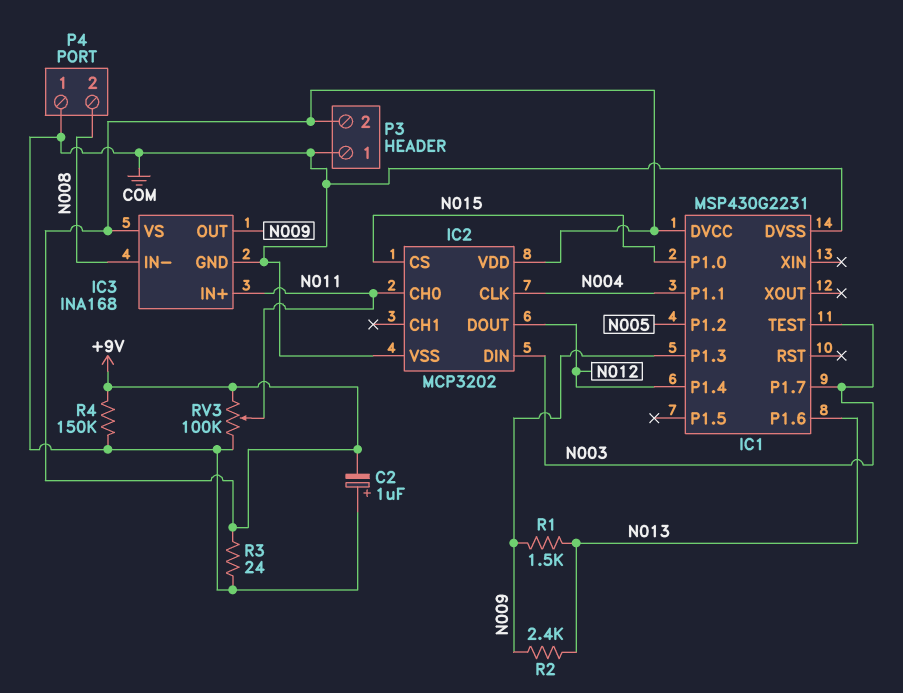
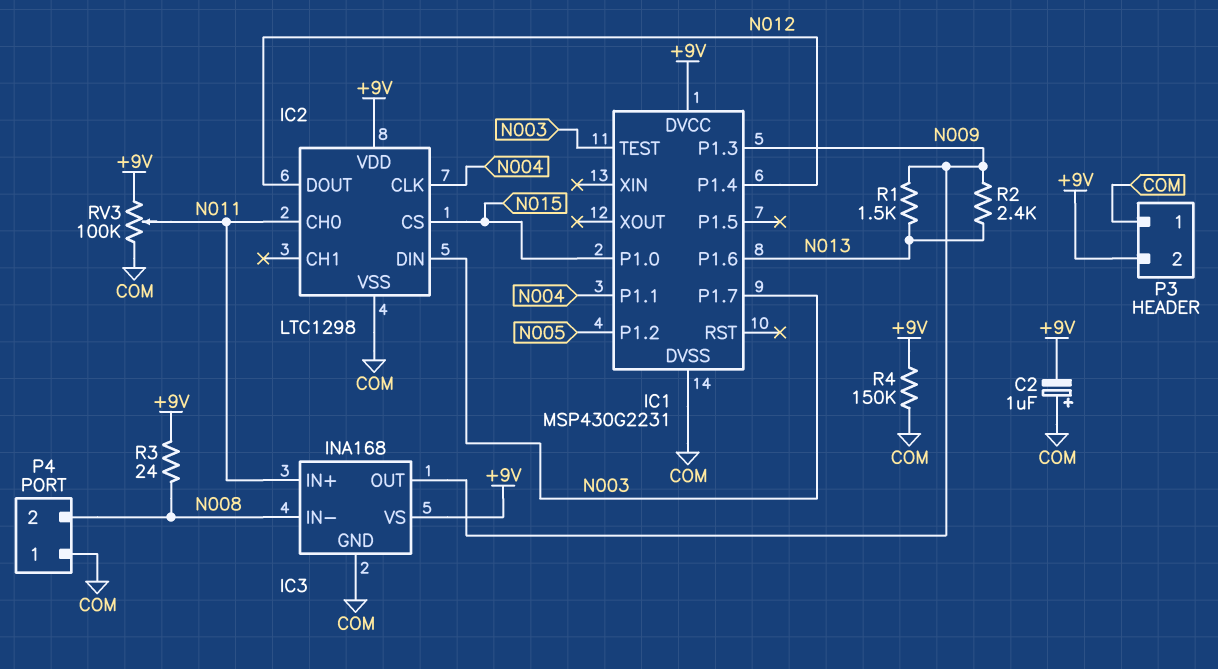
IC2: MCP3202 -> LTC1298
R3: 24 (+9V, COM) -> 24 (+9V, N008)

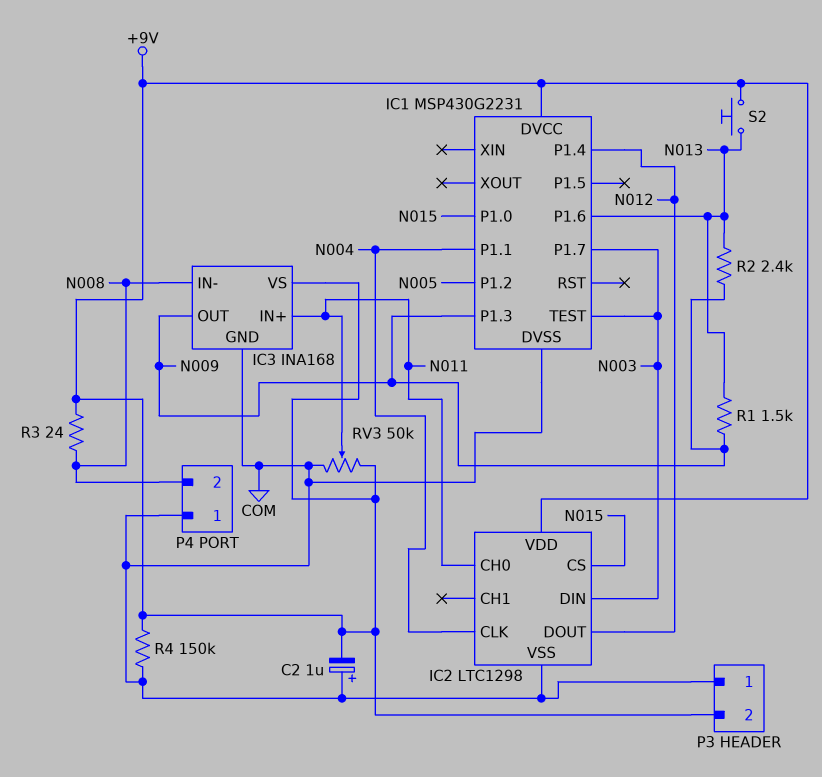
RV3: 100k (+9V, COM, wiper N011) -> 50k (+9V, COM, wiper N011)
S2: none -> button (+9V, N013)

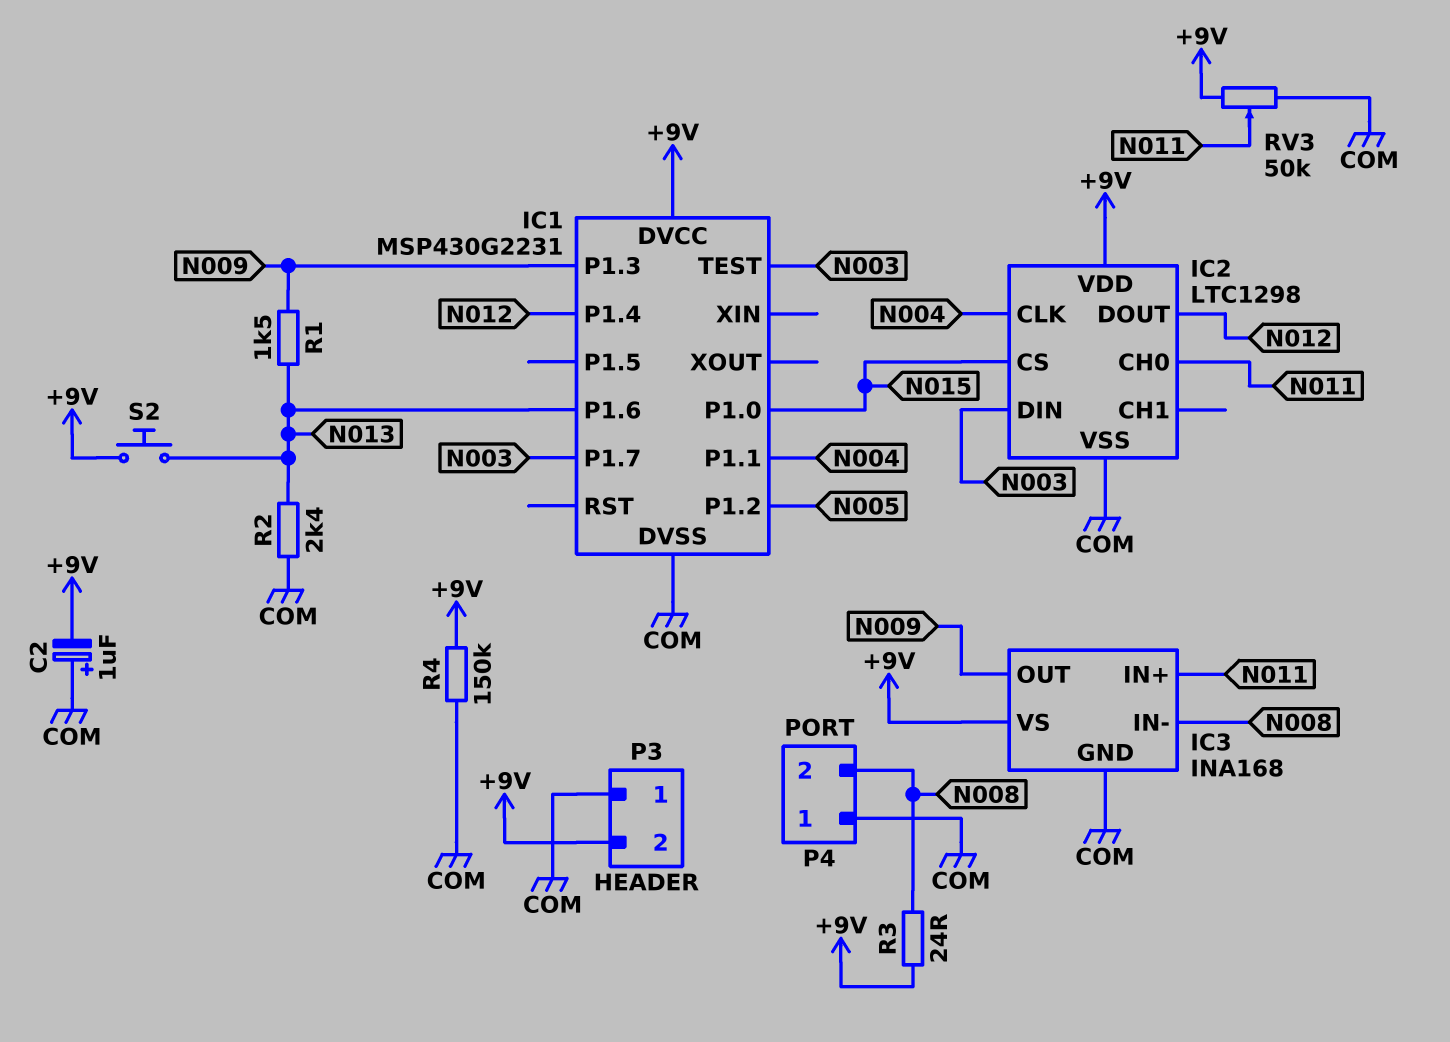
R2: 2.4k (N009, N013) -> 2.4k (COM, N013)

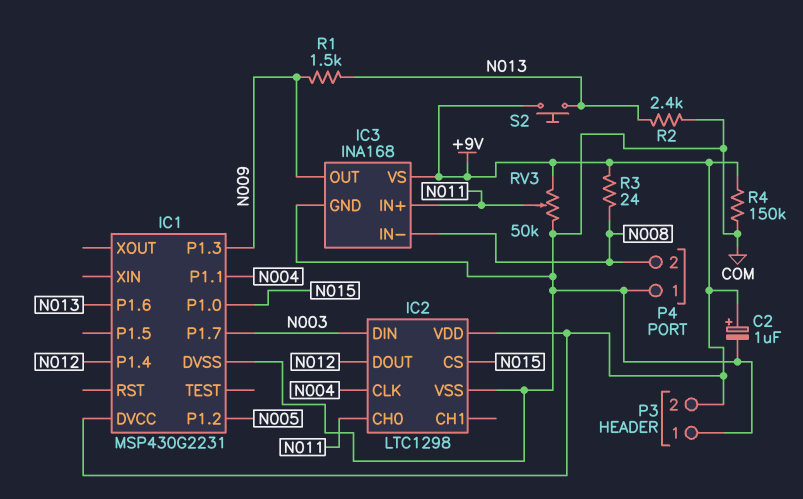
C2: 1uF (plus COM, minus +9V) -> 1uF (plus +9V, minus COM)
IC1 pin TEST: N003 -> none

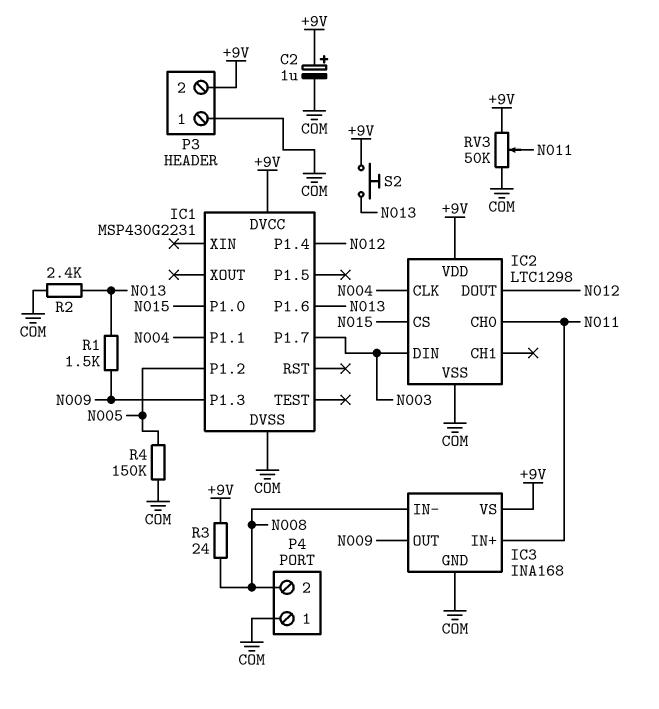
R4: 150k (+9V, COM) -> 150k (COM, N005)

